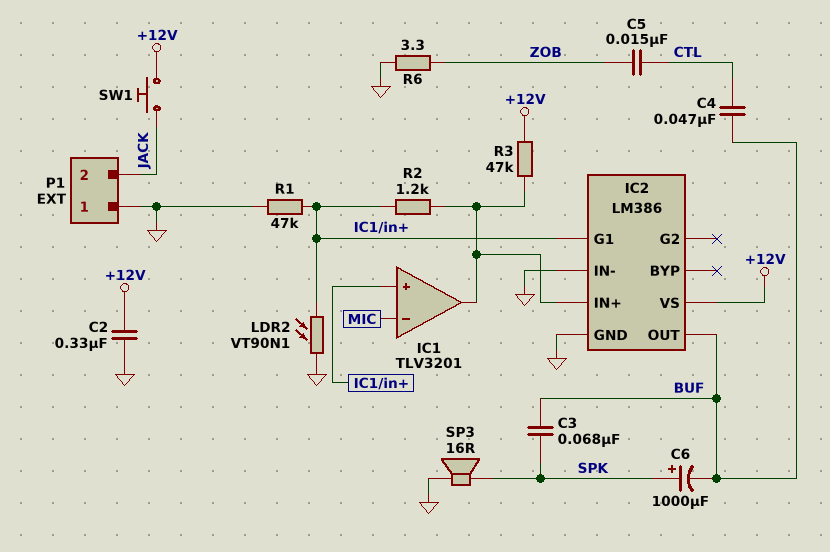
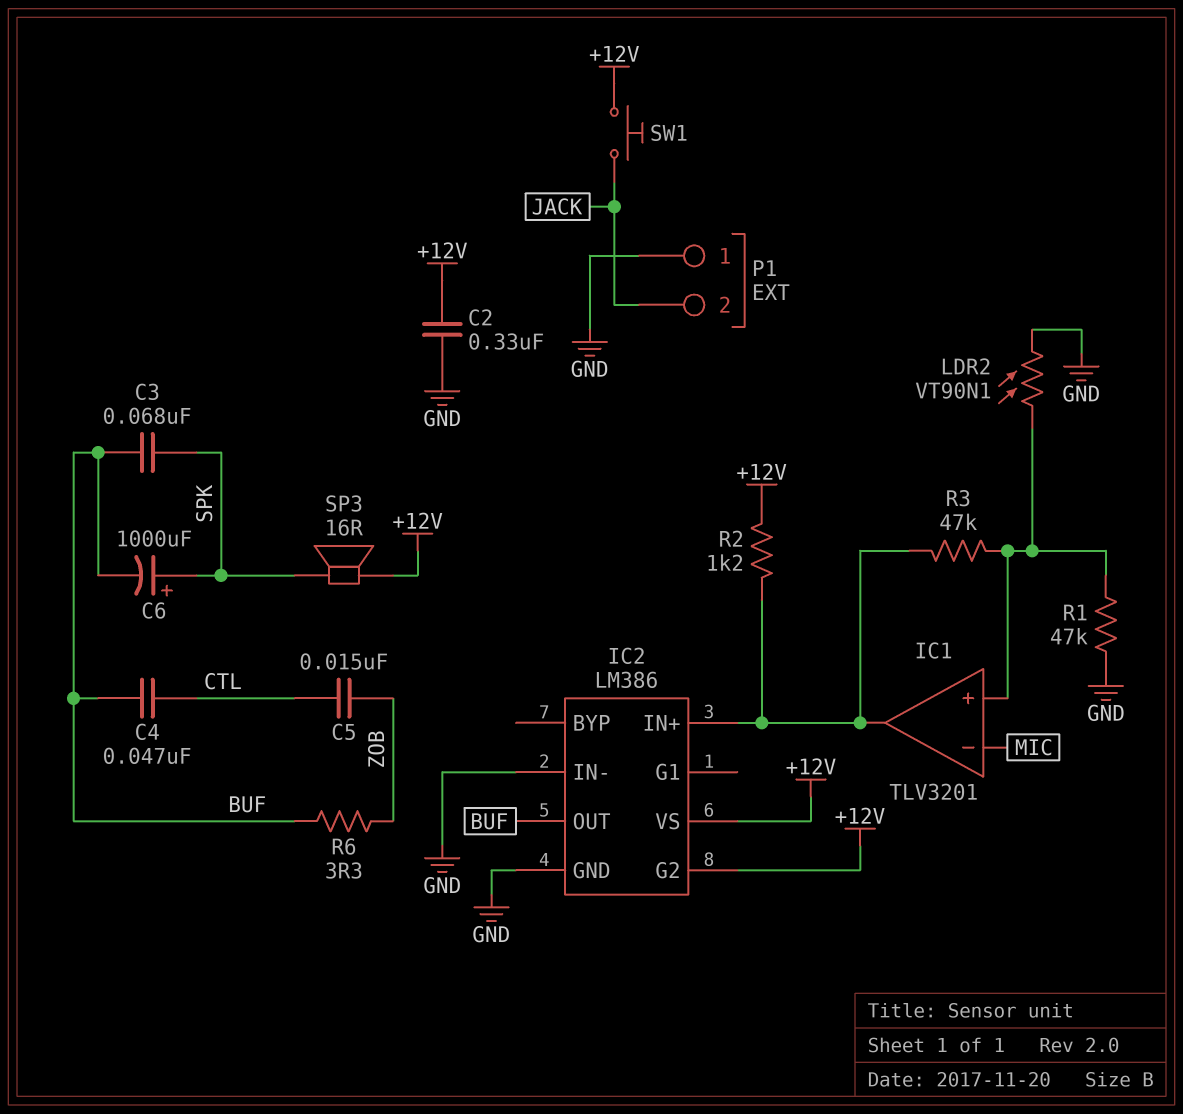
IC2 pin G1: IC1/in+ -> none
IC2 pin G2: none -> +12V
R2: 1.2k (IC1/in+, IC1/out) -> 1.2k (+12V, IC1/out)
R3: 47k (+12V, IC1/out) -> 47k (IC1/in+, IC1/out)
R6: 3.3 (GND, ZOB) -> 3.3 (BUF, ZOB)
SP3: speaker 16R (GND, SPK) -> speaker 16R (+12V, SPK)

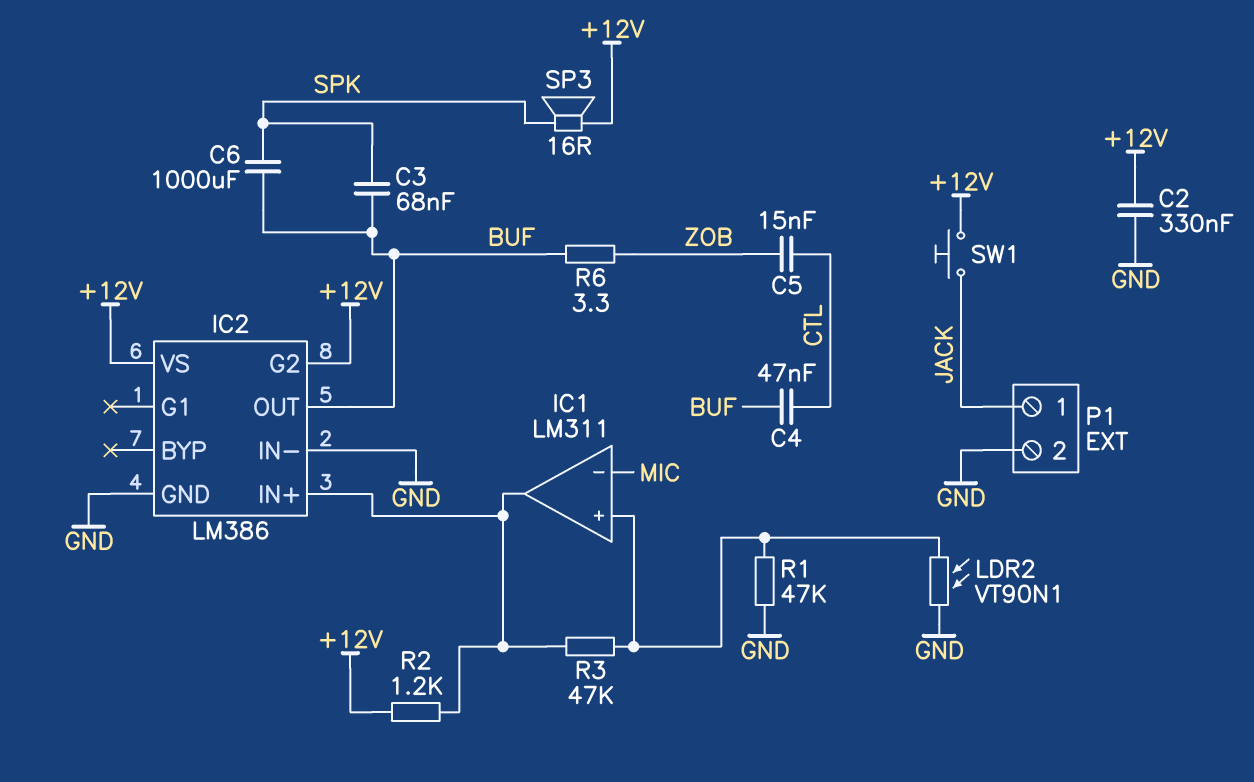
C6: 1000uF (plus SPK, minus BUF) -> 1000uF (BUF, SPK)
IC1: TLV3201 -> LM311
P1 pin 1: GND -> JACK
P1 pin 2: JACK -> GND

